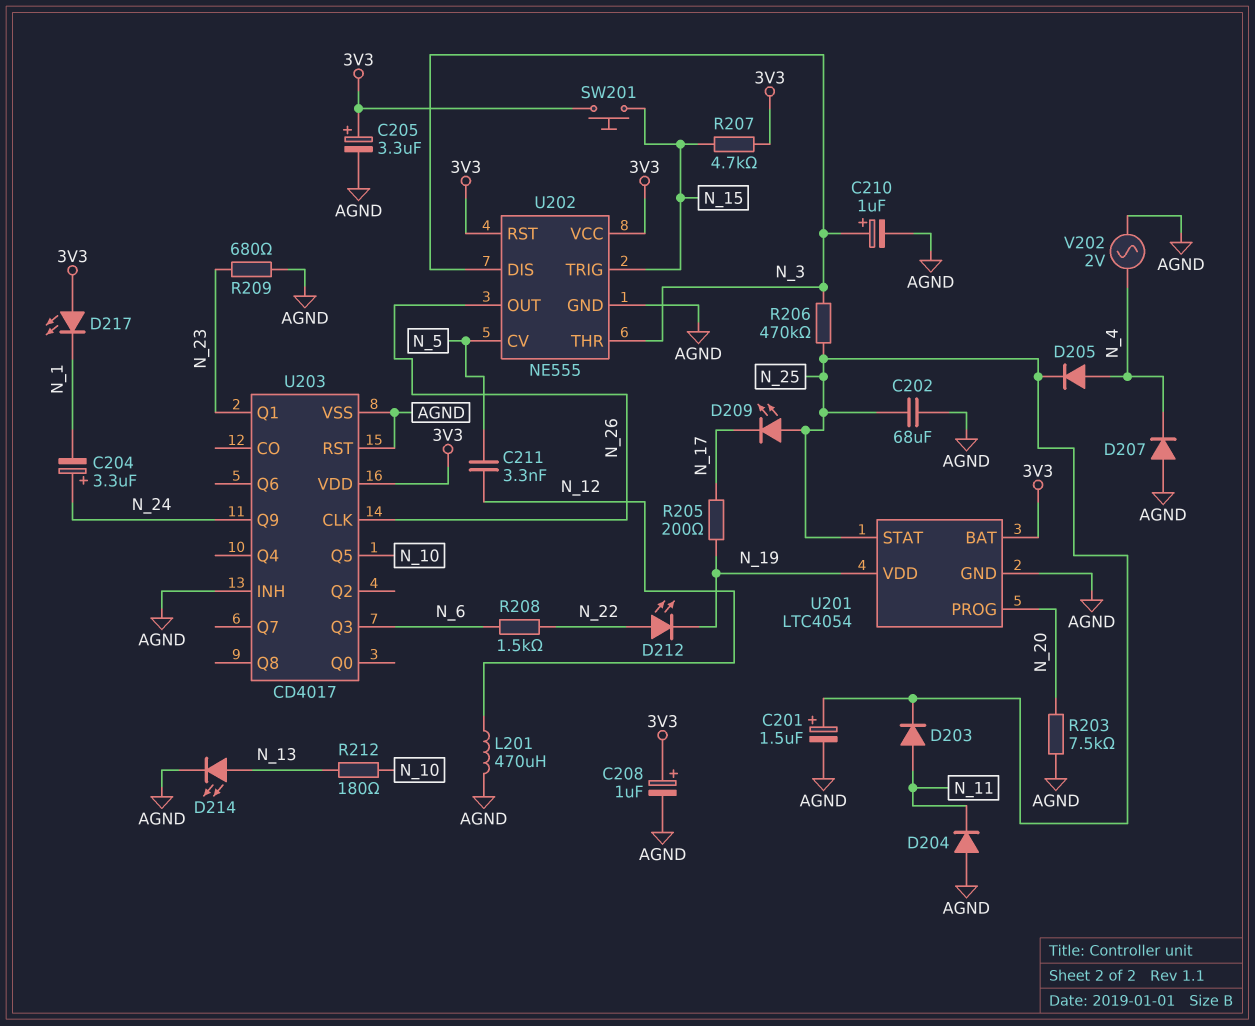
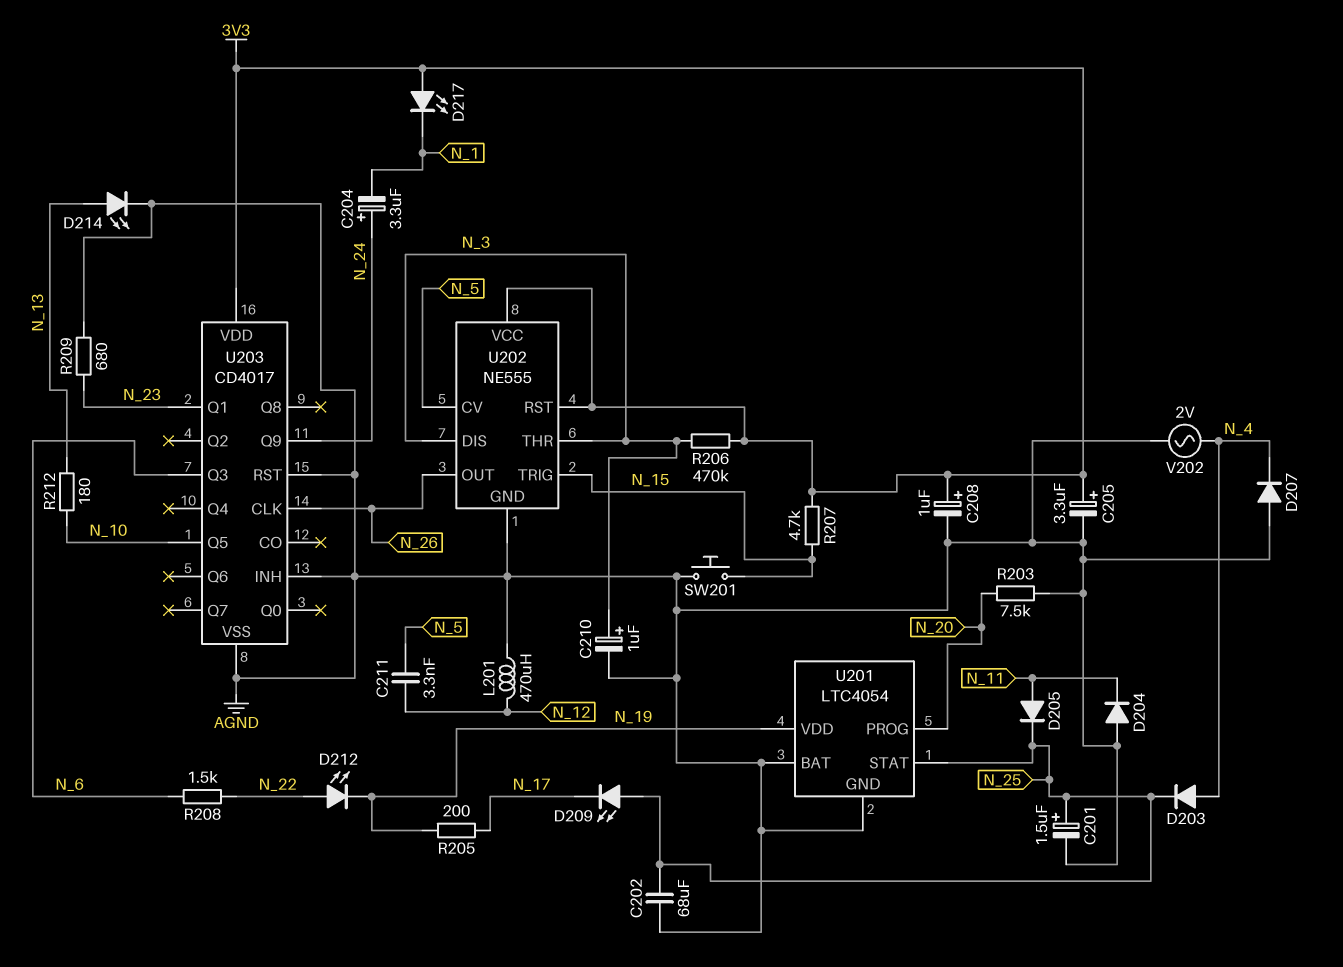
D203: diode (A N_11, K N_25) -> diode (A N_4, K N_25)
D205: diode (A N_4, K N_25) -> diode (A N_11, K N_25)
R206: 470k (N_3, N_25) -> 470k (3V3, N_3)
SW201: button (3V3, N_15) -> button (AGND, N_15)
U201 pin BAT: 3V3 -> AGND

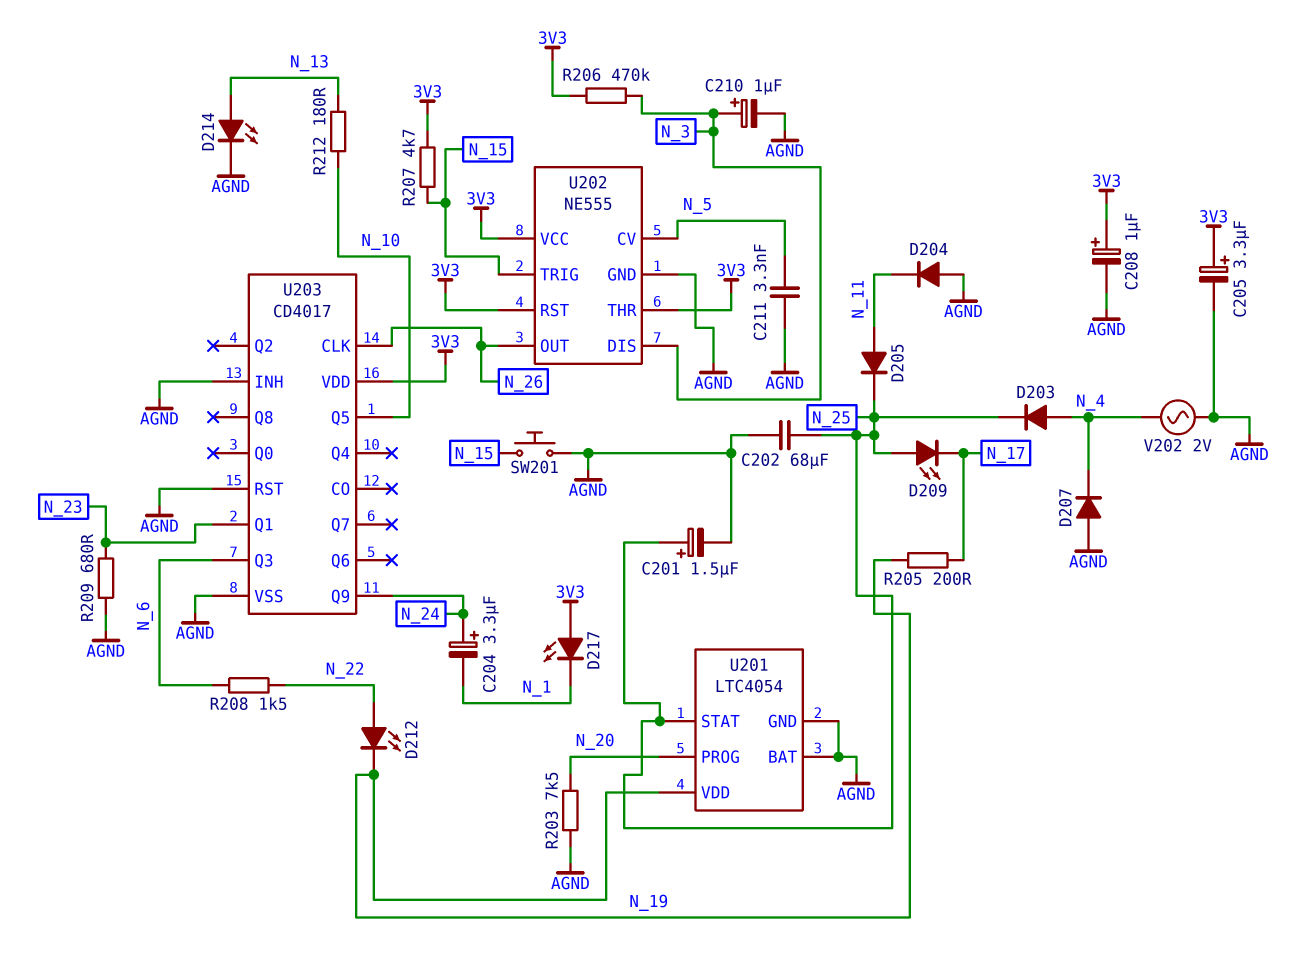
C211: 3.3nF (N_5, N_12) -> 3.3nF (AGND, N_5)
L201: 470uH (AGND, N_12) -> none
U202 pin THR: N_3 -> 3V3

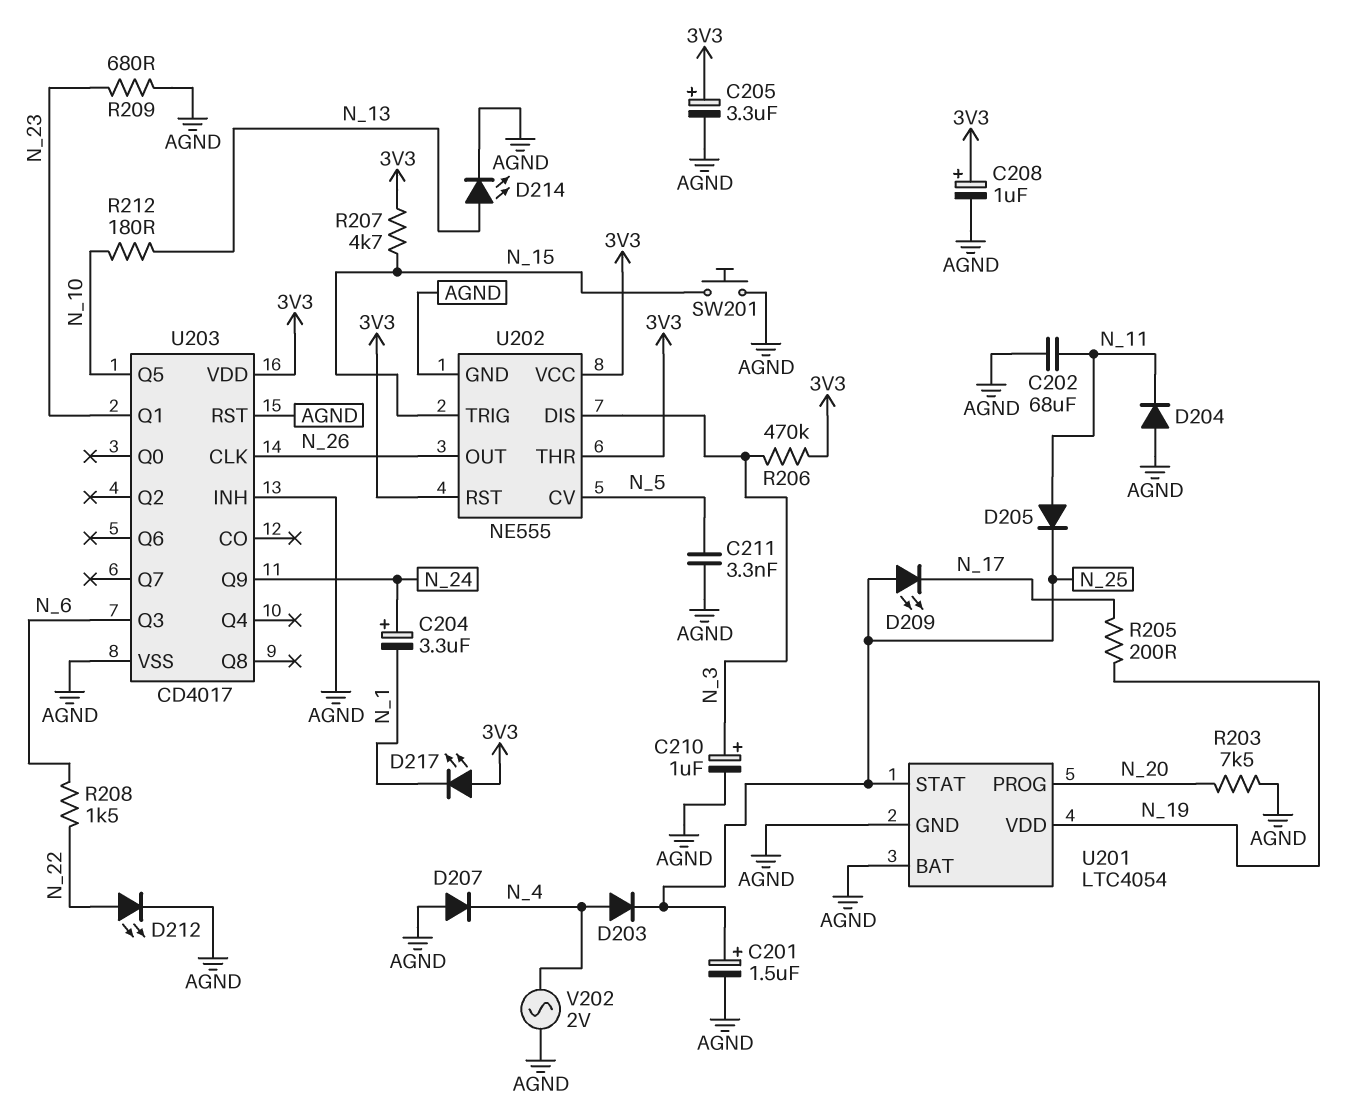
C202: 68uF (AGND, N_25) -> 68uF (AGND, N_11)
D212: LED (A N_22, K N_19) -> LED (A N_22, K AGND)

